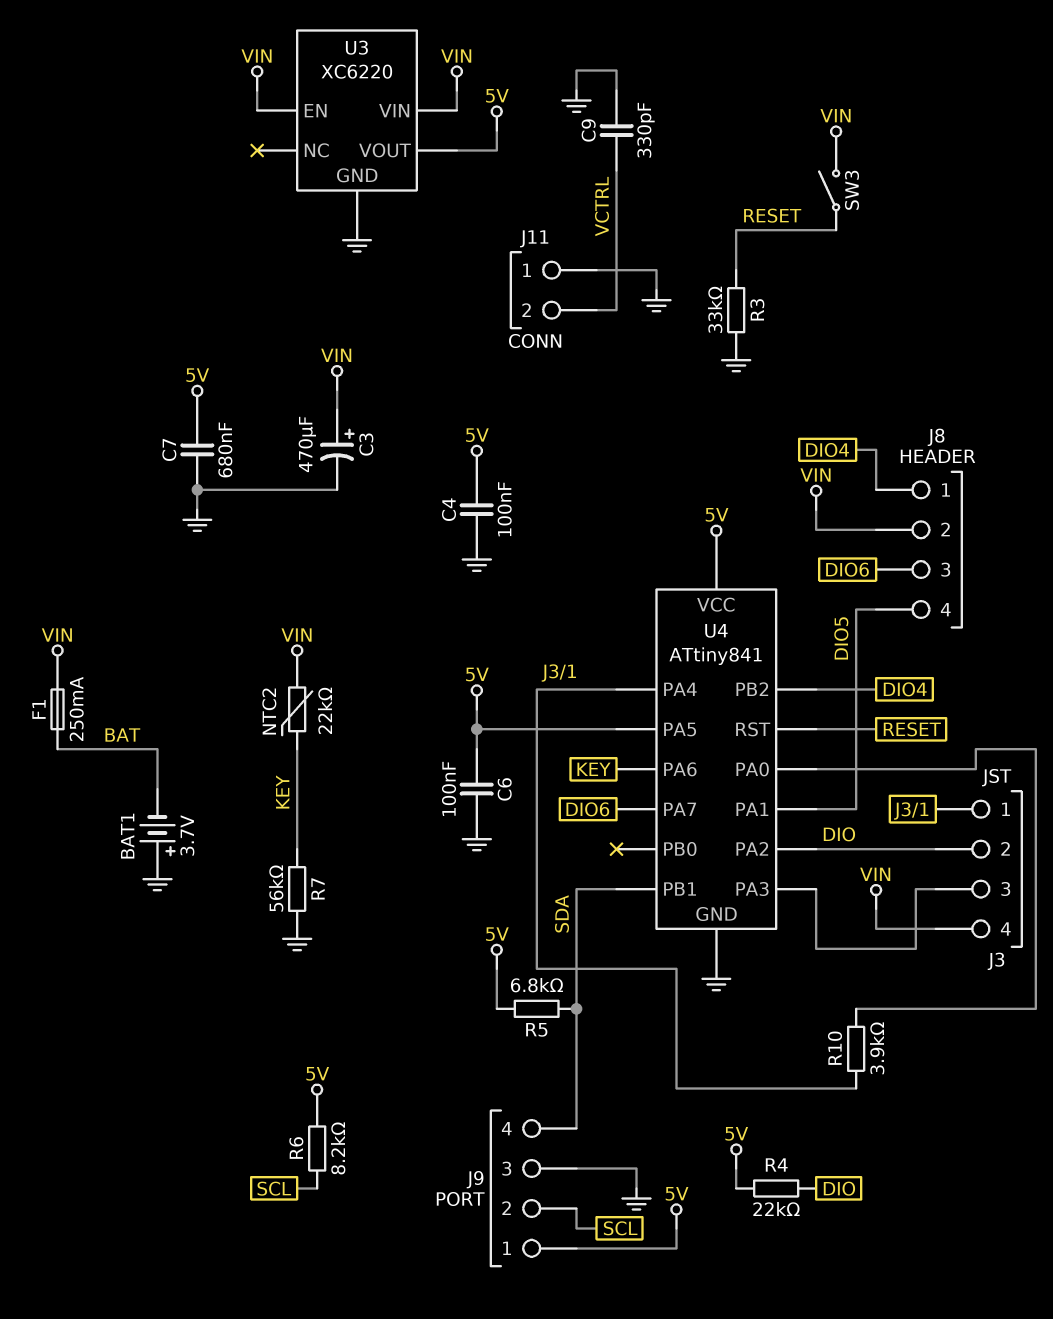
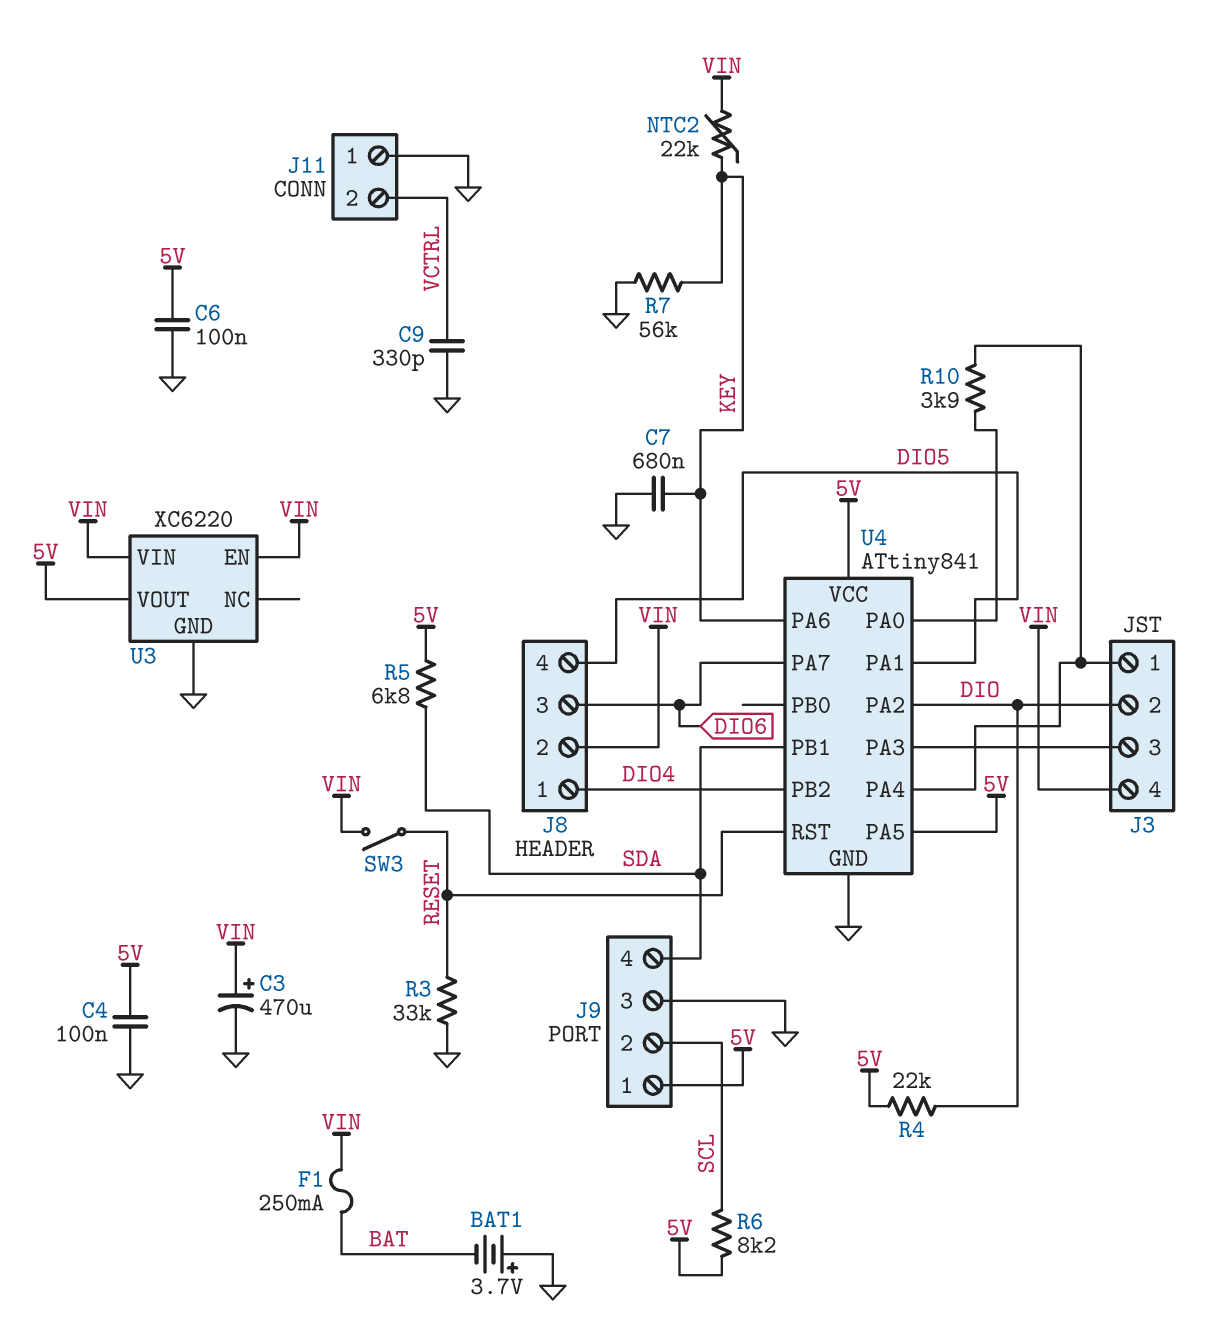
C7: 680nF (5V, GND) -> 680nF (GND, KEY)

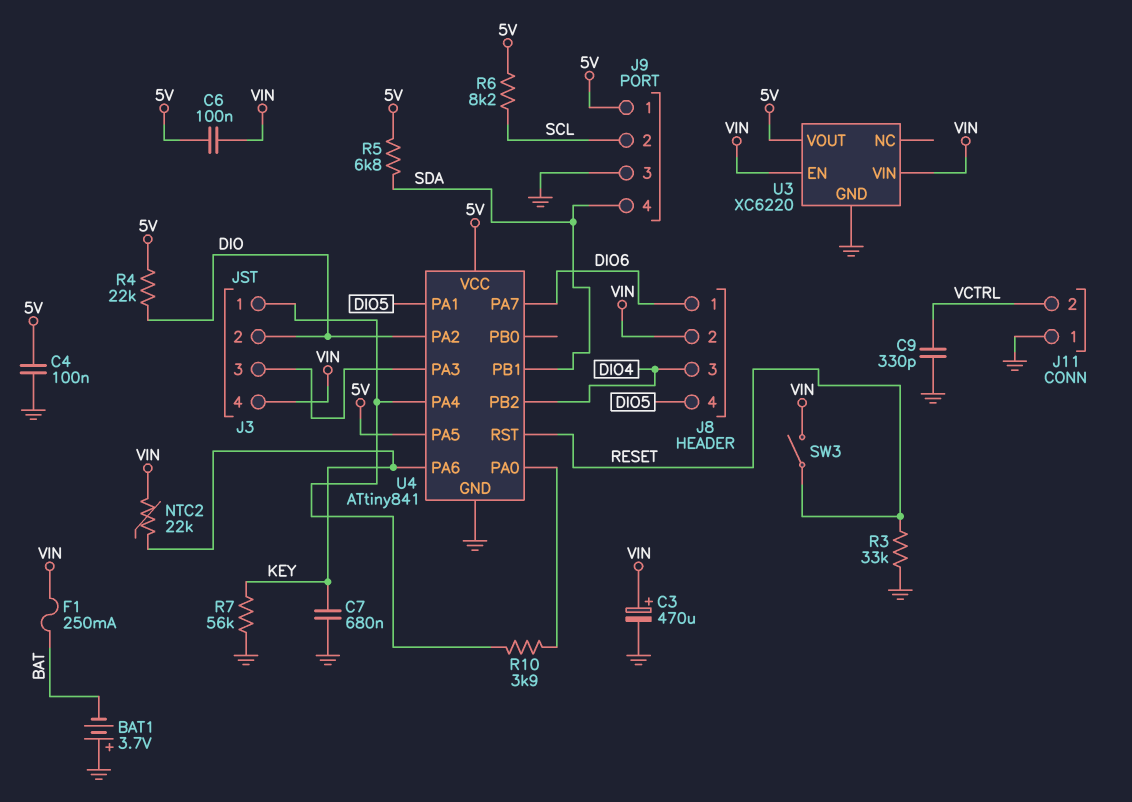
C6: 100nF (5V, GND) -> 100nF (5V, VIN)
J8 pin 1: DIO4 -> DIO6
J8 pin 3: DIO6 -> DIO4

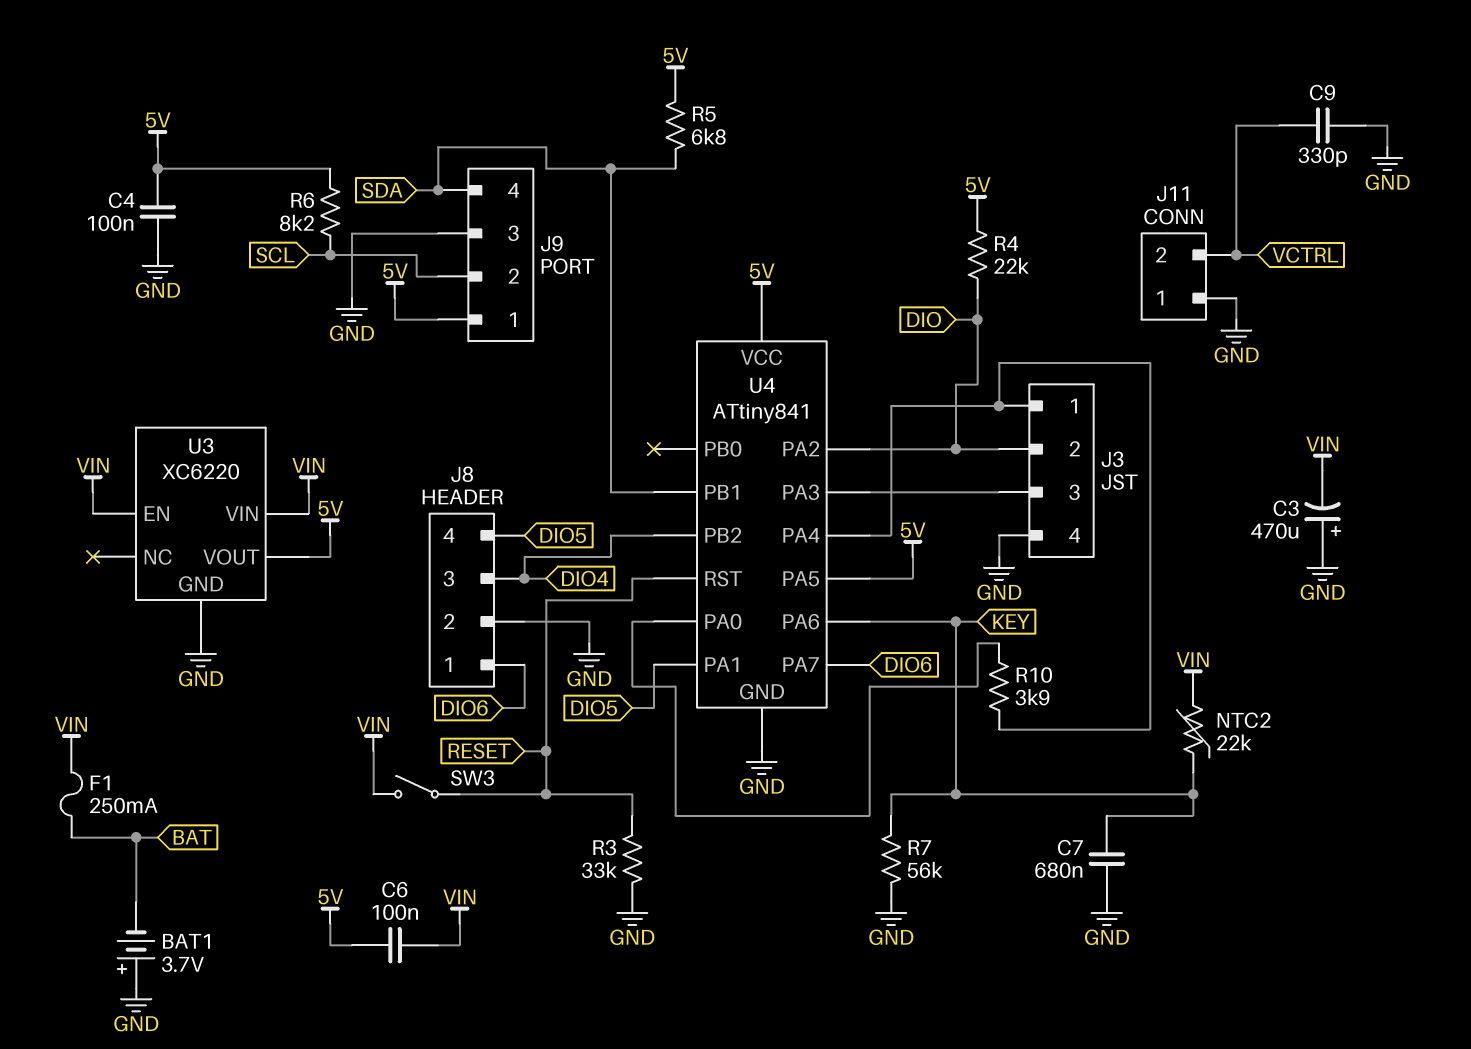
C3: 470uF (plus VIN, minus GND) -> 470uF (plus GND, minus VIN)
J3 pin 4: VIN -> GND
J8 pin 2: VIN -> GND

